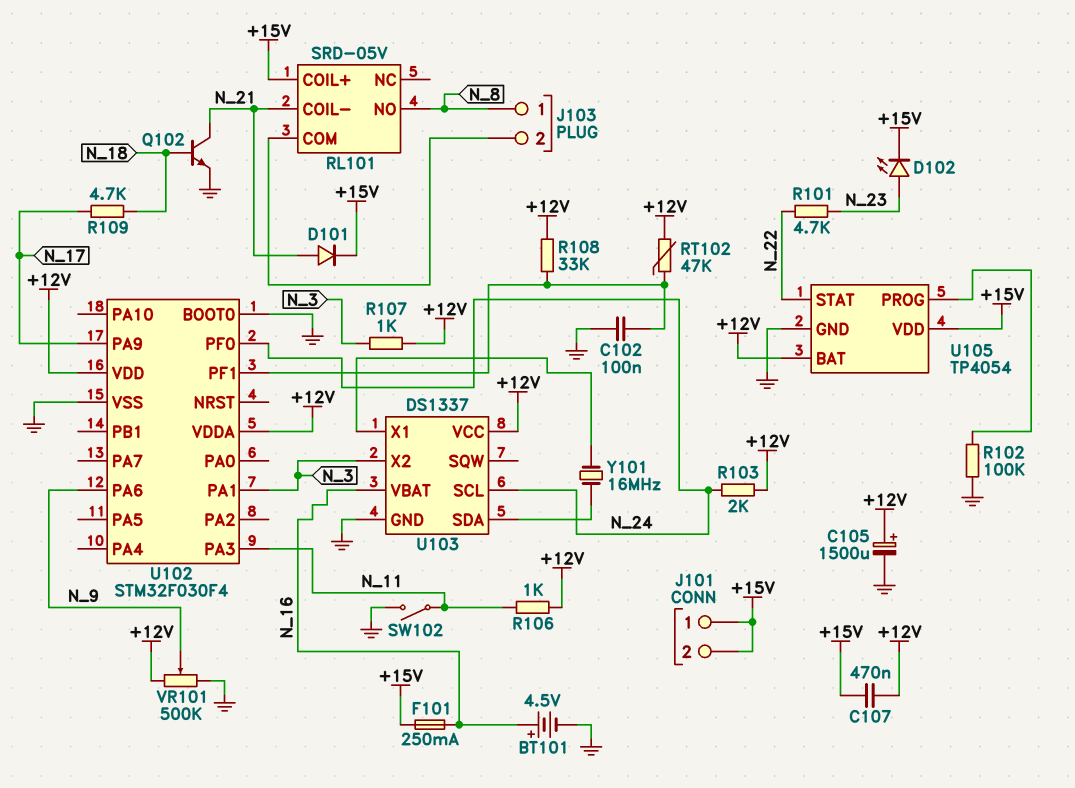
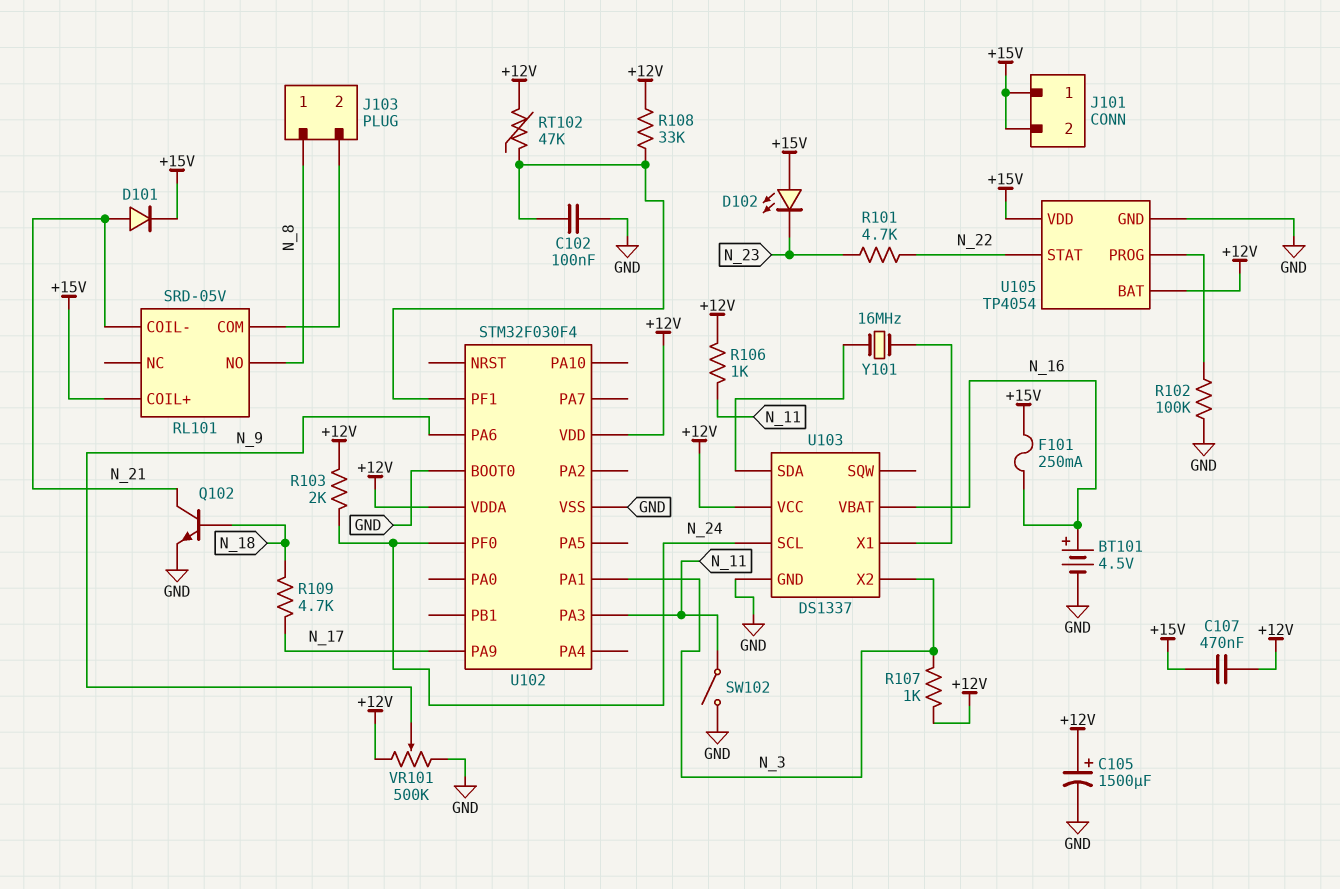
D102: LED (A N_23, K +15V) -> LED (A +15V, K N_23)

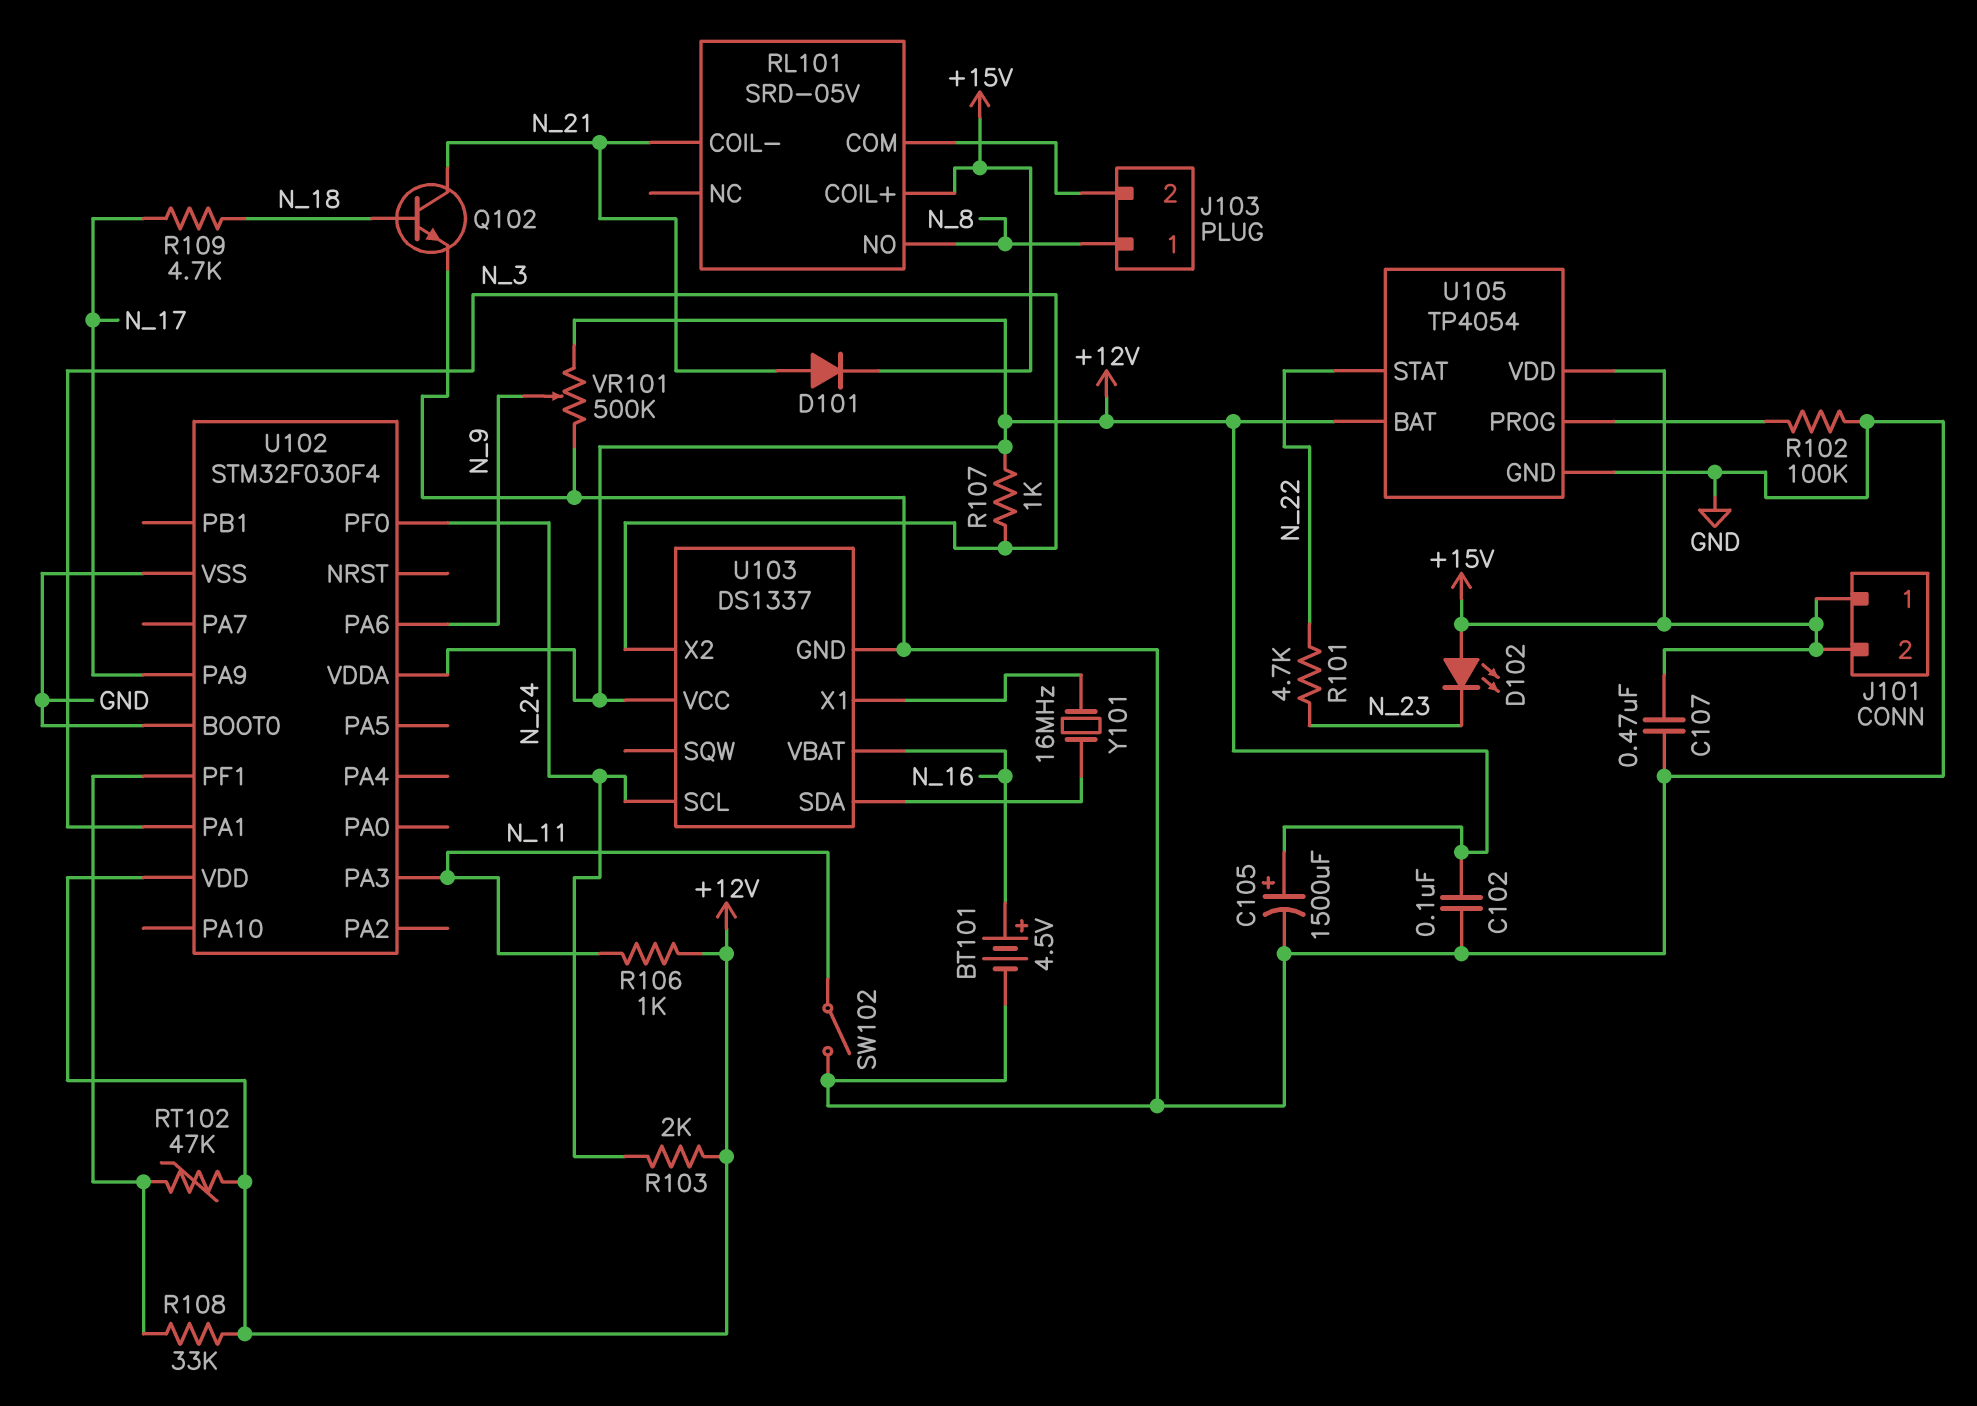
C102: 100nF (GND, U102/PF1) -> 100nF (+12V, GND)
C107: 470nF (+12V, +15V) -> 470nF (+15V, GND)
F101: 250mA (+15V, N_16) -> none

